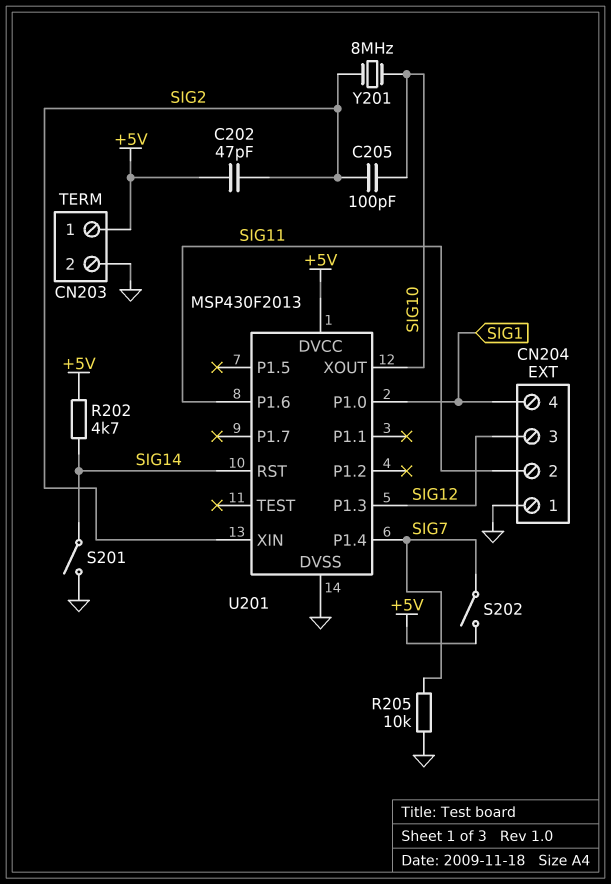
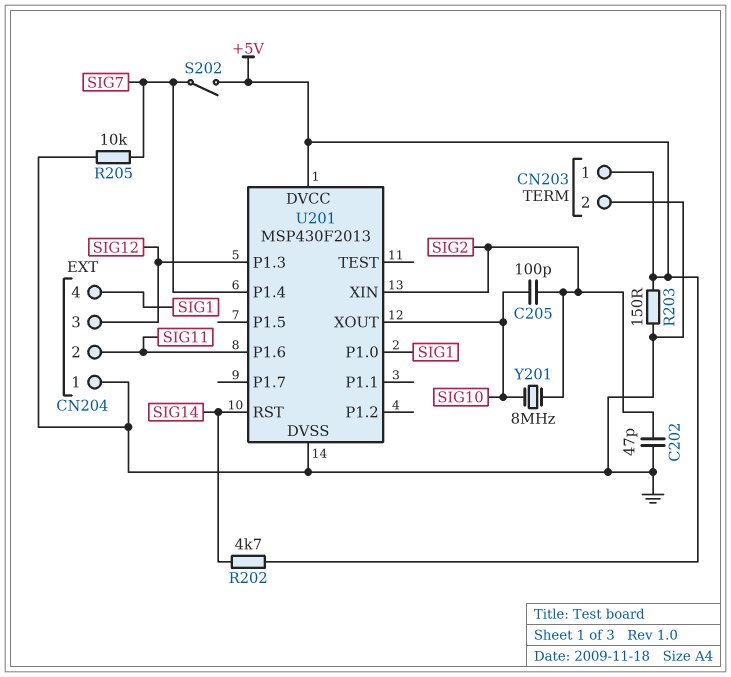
C202: 47pF (+5V, SIG2) -> 47pF (GND, SIG2)
R203: none -> 150 (+5V, GND)
S201: switch (GND, SIG14) -> none

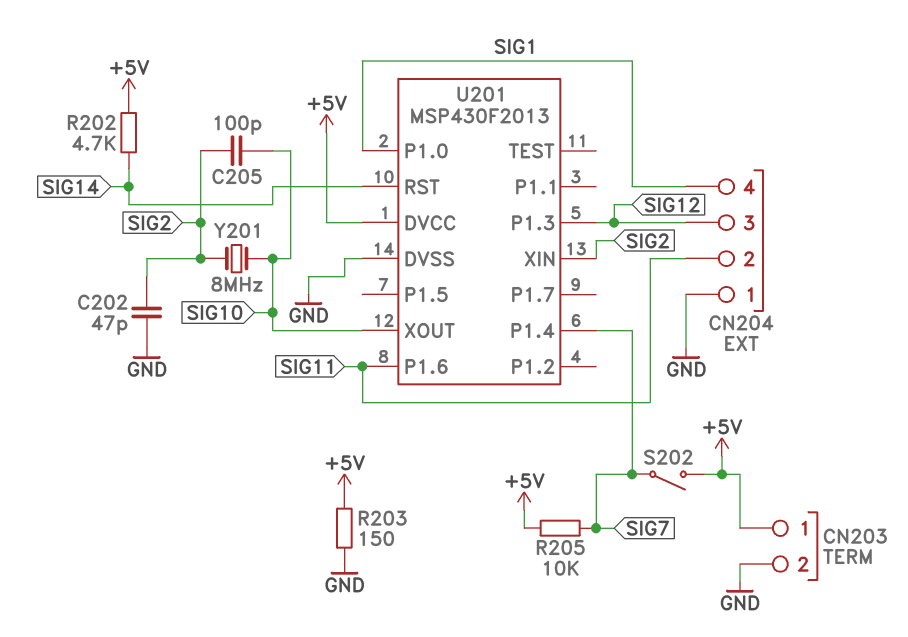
R205: 10k (GND, SIG7) -> 10k (+5V, SIG7)

